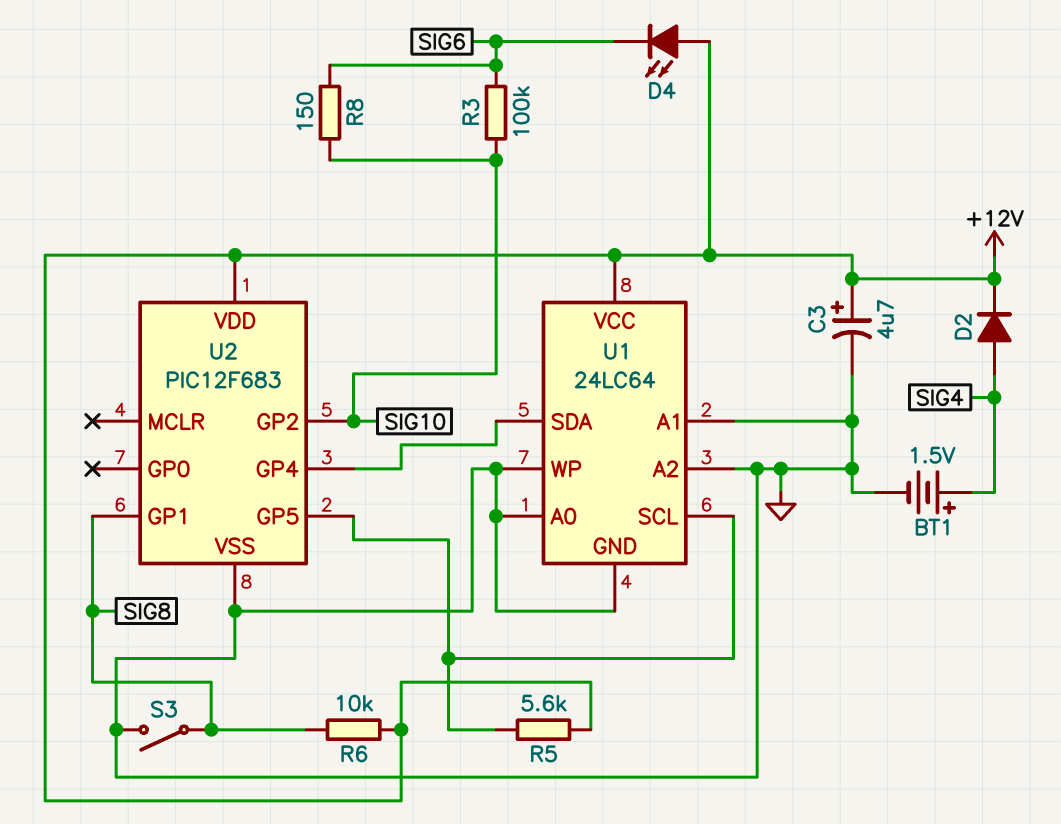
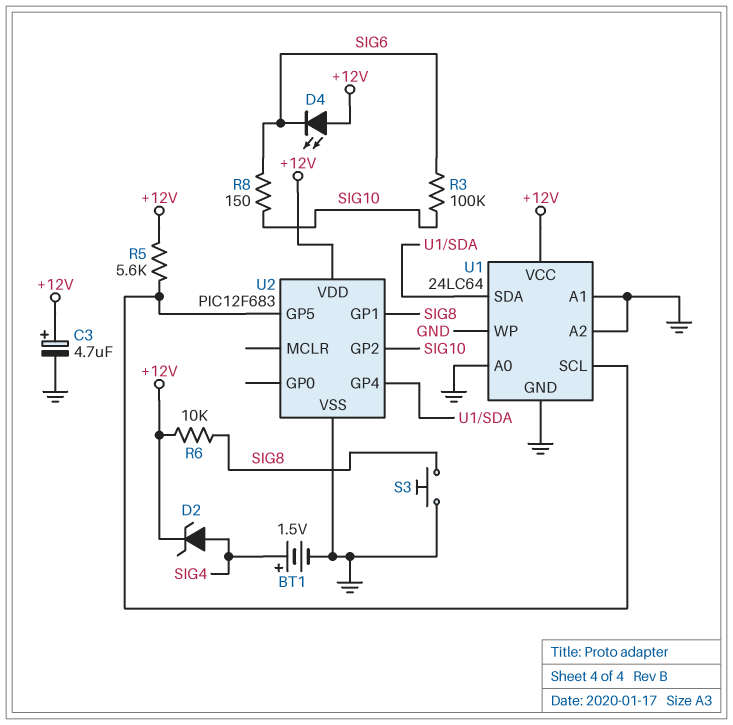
D2: diode (A SIG4, K +12V) -> zener (A SIG4, K +12V)
S3: switch (GND, SIG8) -> button (GND, SIG8)

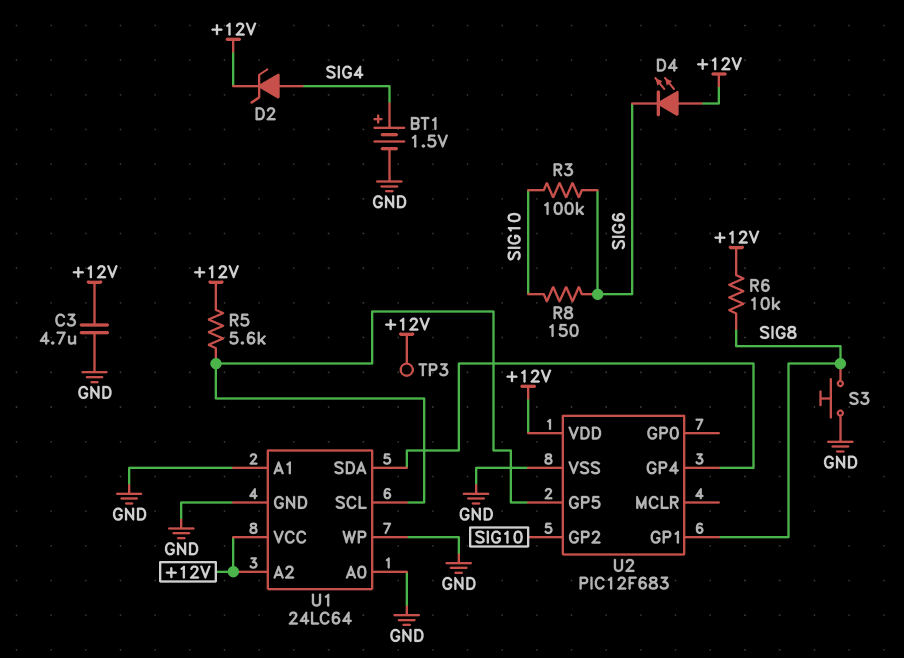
C3: 4.7uF (plus +12V, minus GND) -> 4.7uF (+12V, GND)
TP3: none -> test point (+12V)
U1 pin A2: GND -> +12V

